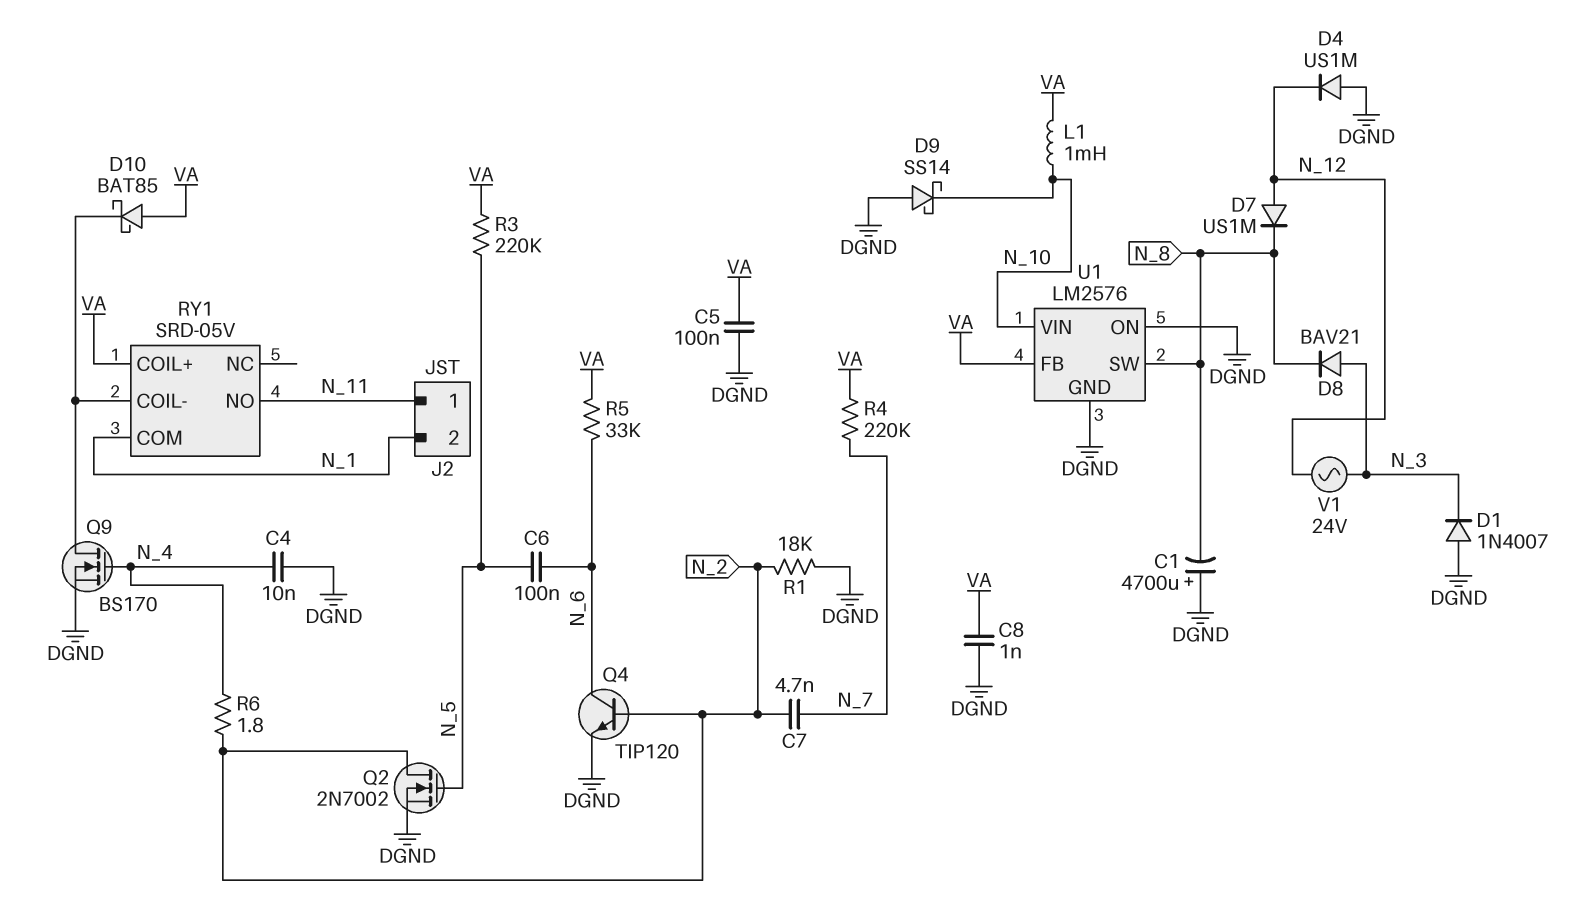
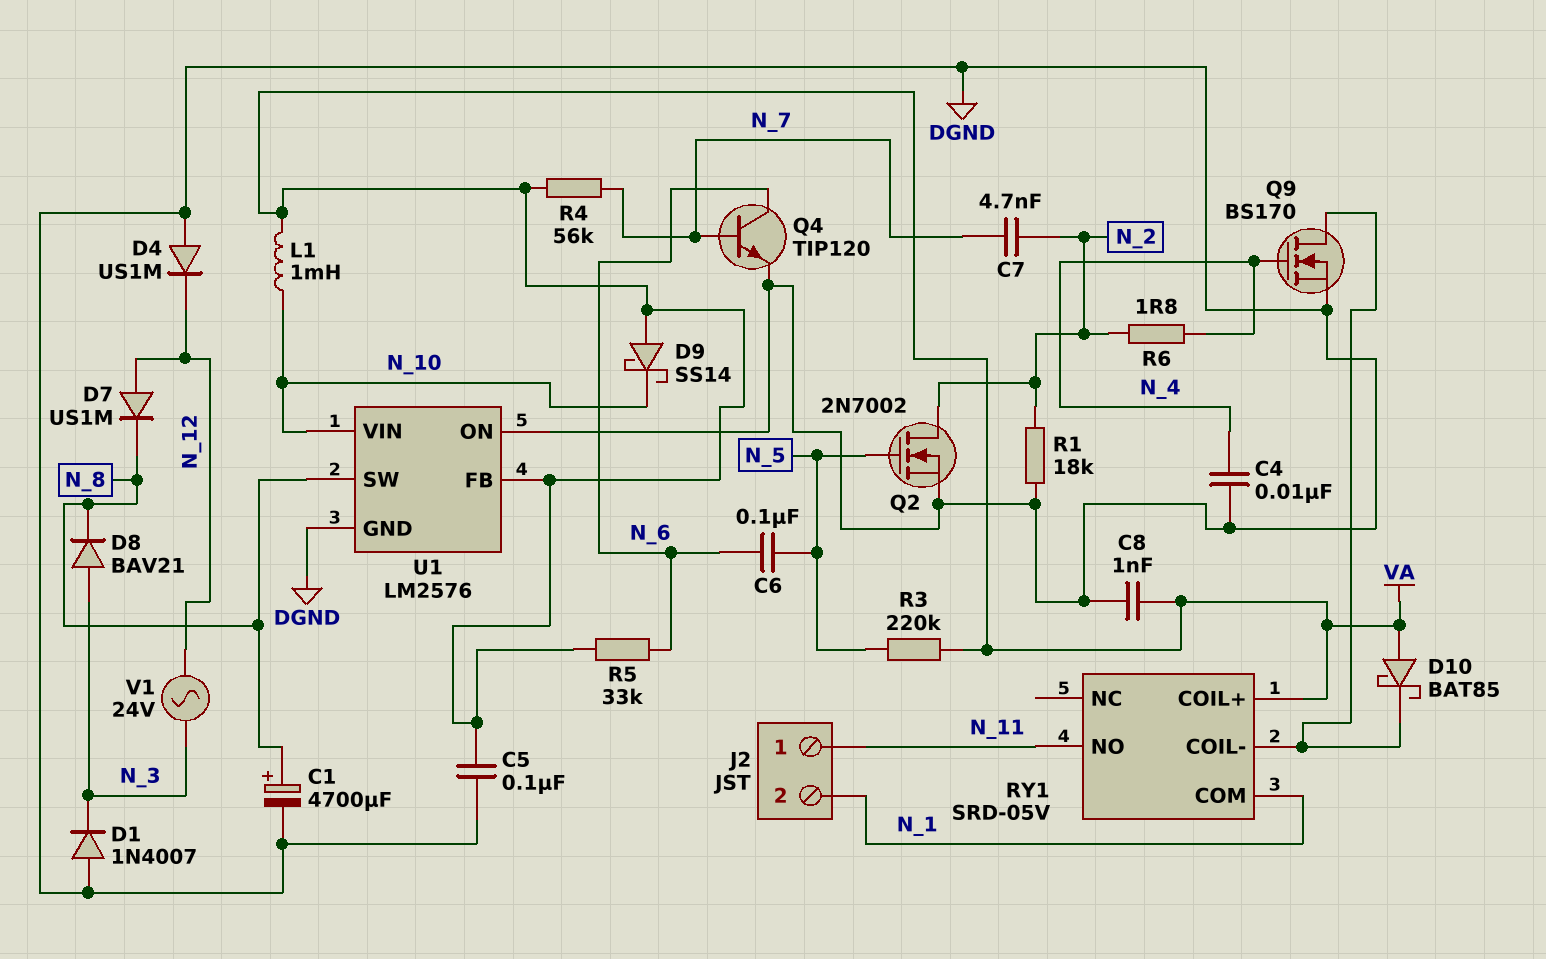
C1: 4700uF (plus DGND, minus N_8) -> 4700uF (plus N_8, minus DGND)
D9: schottky SS14 (A DGND, K N_10) -> schottky SS14 (A VA, K N_10)
Q4: NPN TIP120 (B N_2, C N_6, E DGND) -> NPN TIP120 (B N_7, C N_6, E DGND)
R4: 220k (N_7, VA) -> 56k (N_7, VA)

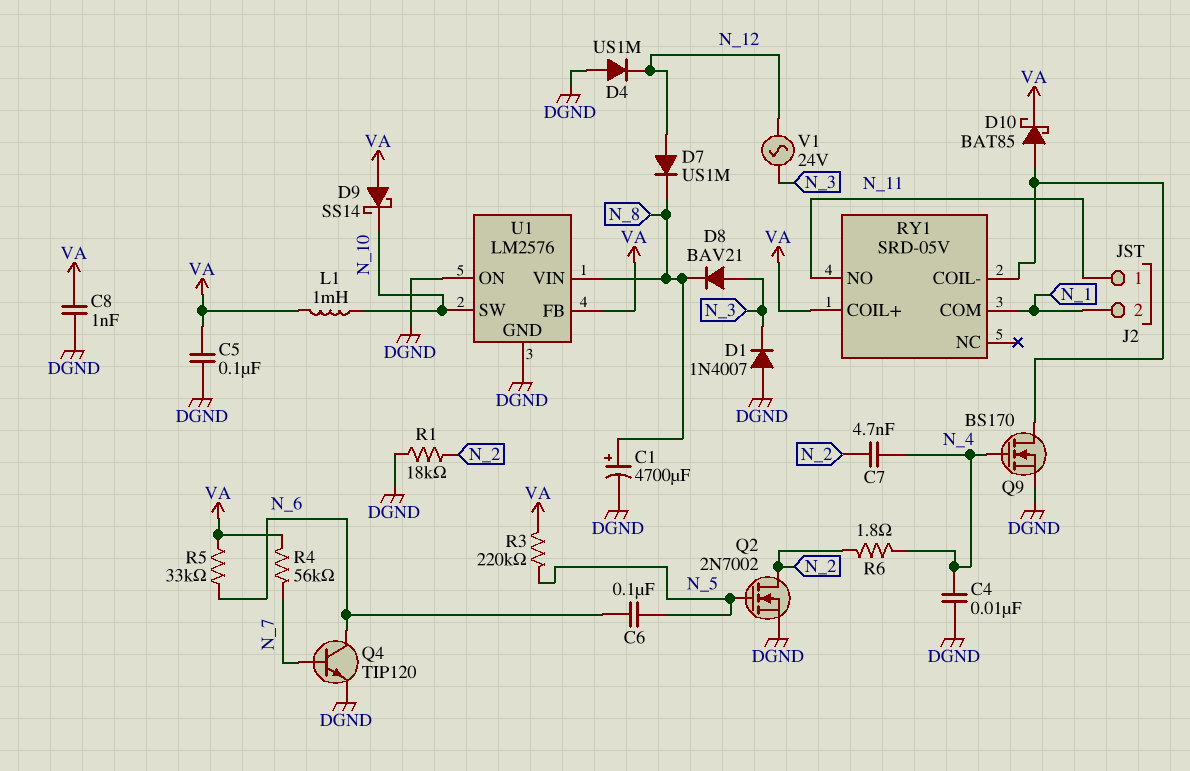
C7: 4.7nF (N_2, N_7) -> 4.7nF (N_2, N_4)
D10: schottky BAT85 (A VA, K RY1/COIL-) -> schottky BAT85 (A RY1/COIL-, K VA)
U1 pin SW: N_8 -> N_10
U1 pin VIN: N_10 -> N_8

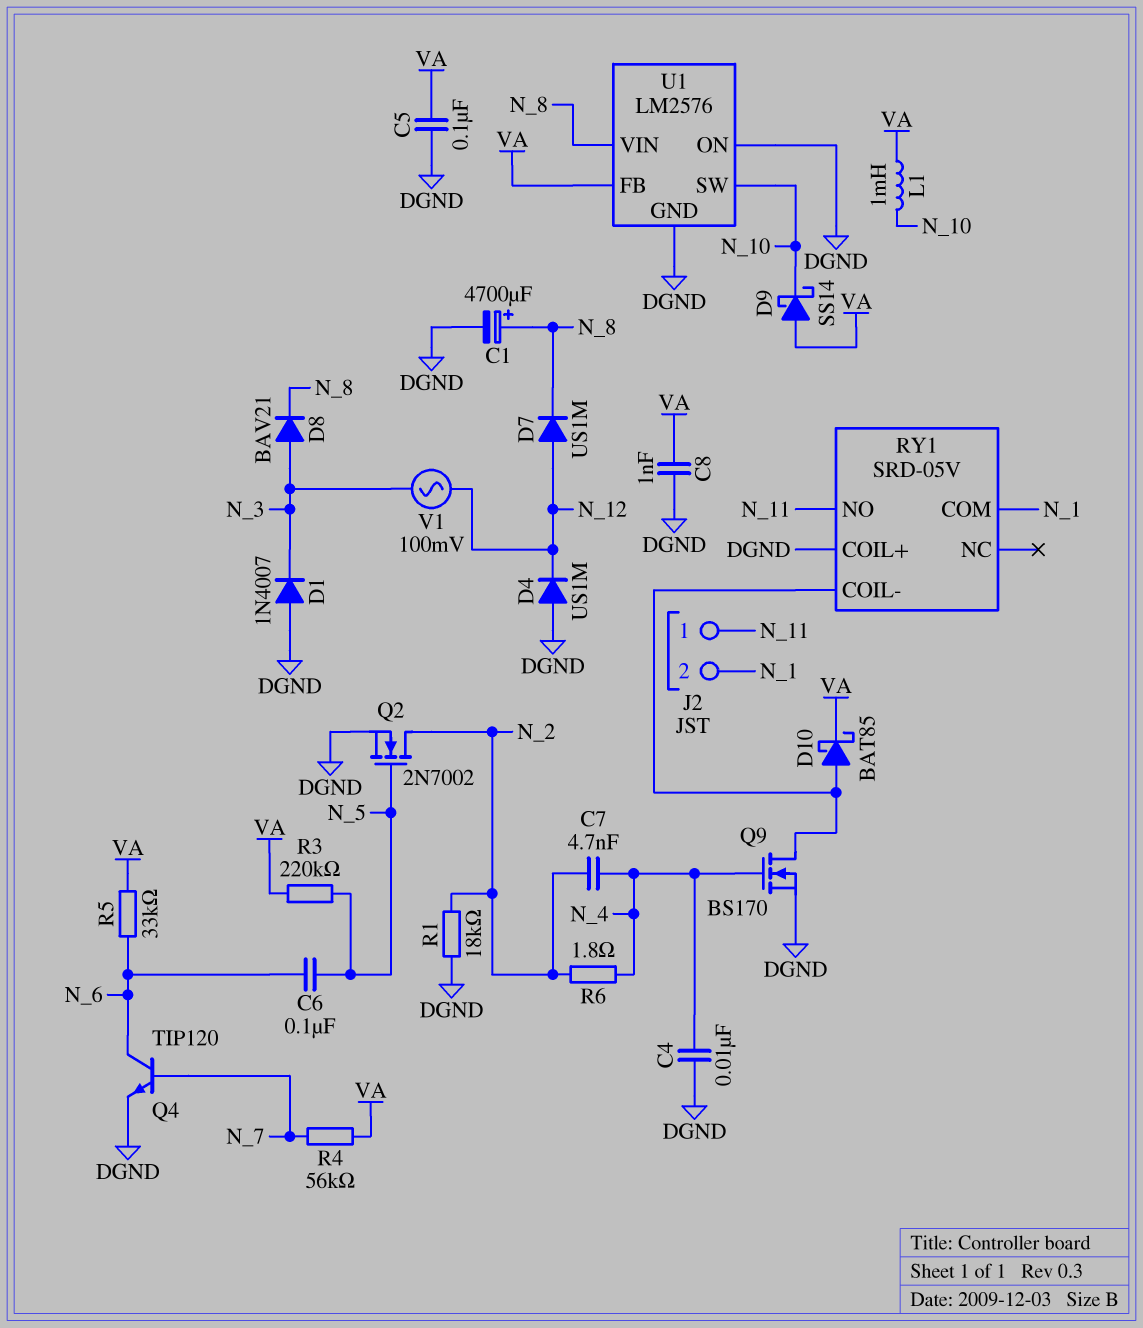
RY1 pin COIL+: VA -> DGND
V1: AC 24V (N_3, N_12) -> AC 100mV (N_3, N_12)

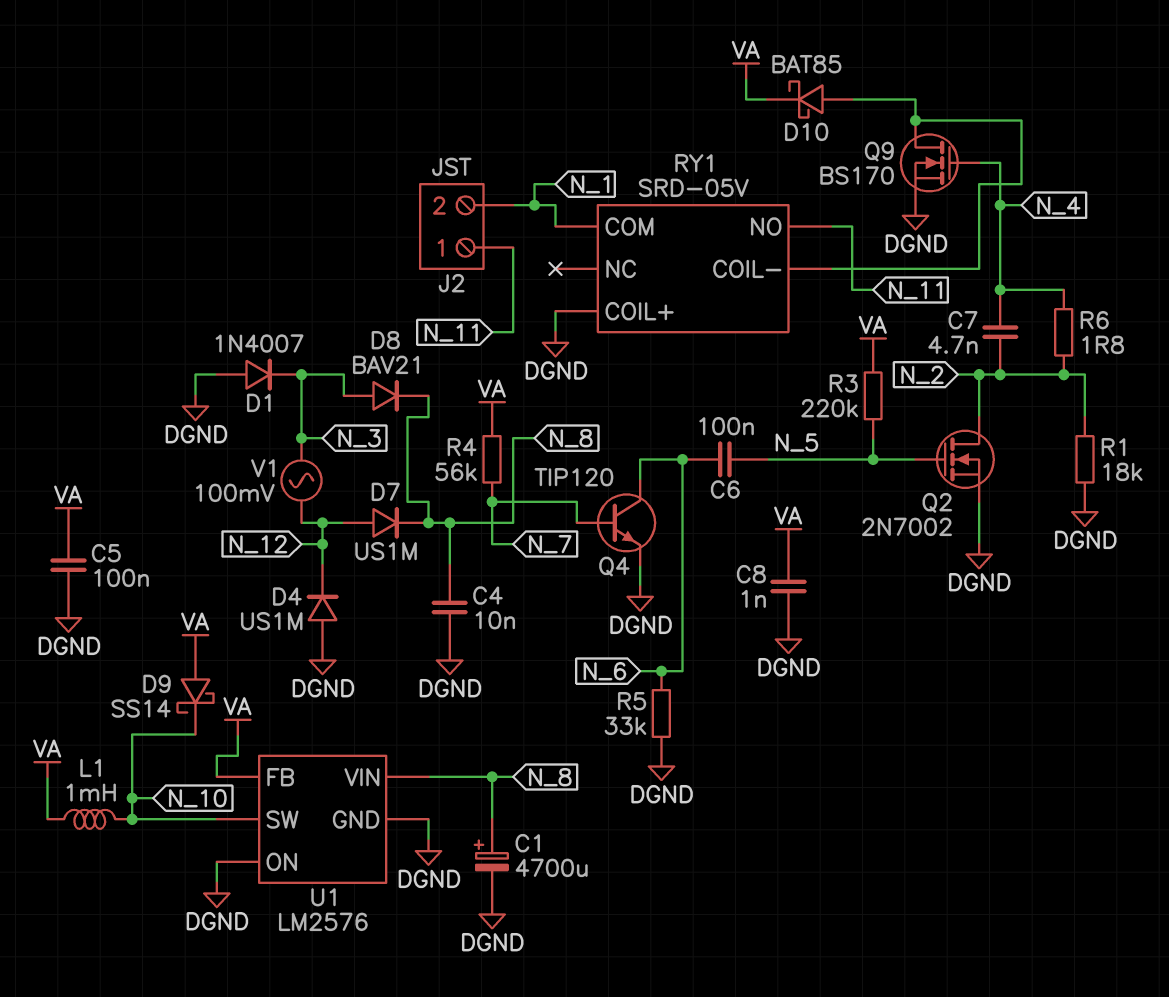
C4: 10nF (DGND, N_4) -> 10nF (DGND, N_8)
R5: 33k (N_6, VA) -> 33k (DGND, N_6)

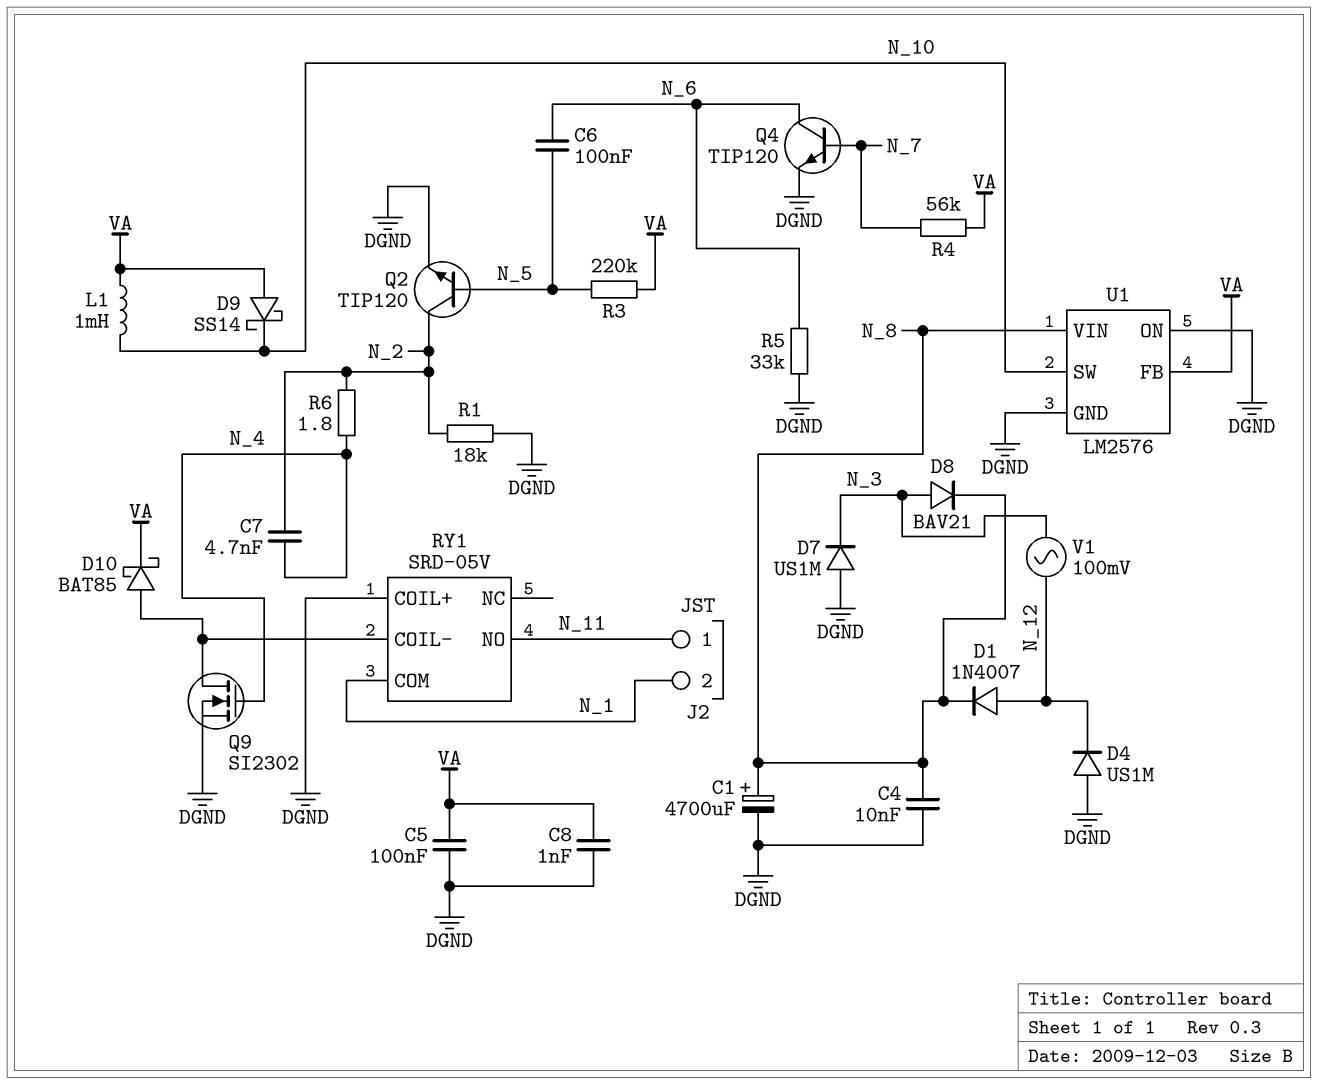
D1: diode 1N4007 (A DGND, K N_3) -> diode 1N4007 (A N_12, K N_8)
D7: diode US1M (A N_12, K N_8) -> diode US1M (A DGND, K N_3)
Q2: NMOS 2N7002 (G N_5, D N_2, S DGND) -> NPN TIP120 (B N_5, C N_2, E DGND)
Q9: NMOS BS170 (G N_4, D RY1/COIL-, S DGND) -> NMOS SI2302 (G N_4, D RY1/COIL-, S DGND)

